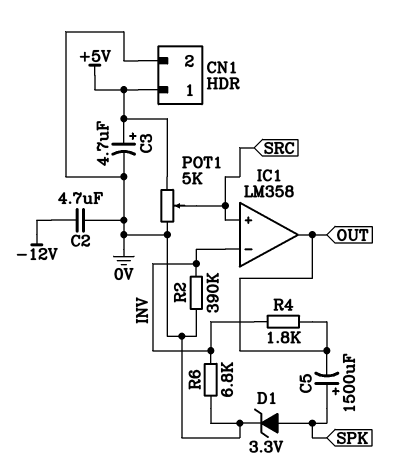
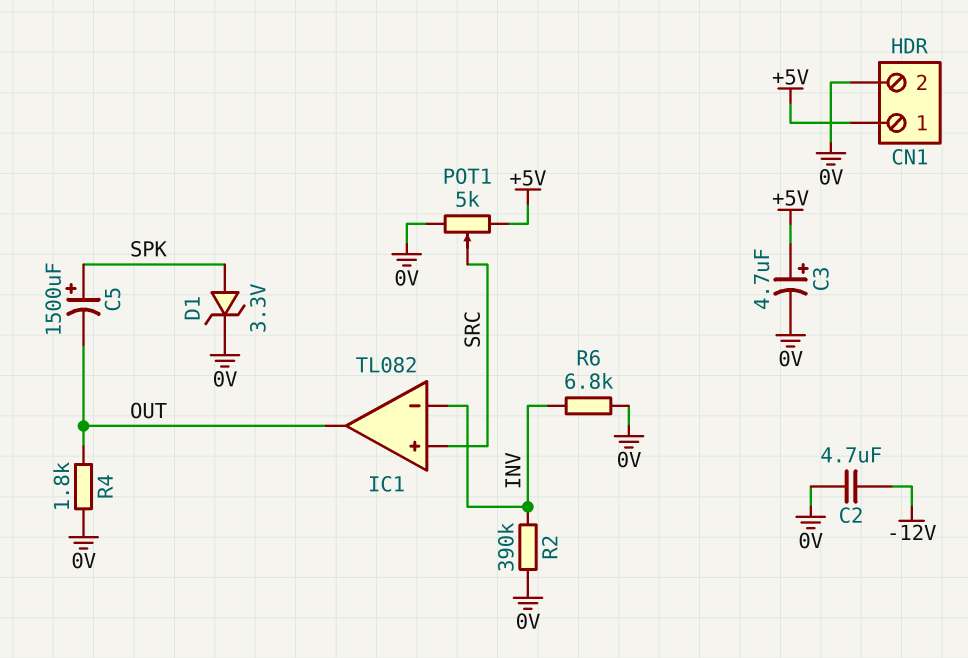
IC1: LM358 -> TL082
R4: 1.8k (INV, OUT) -> 1.8k (0V, OUT)

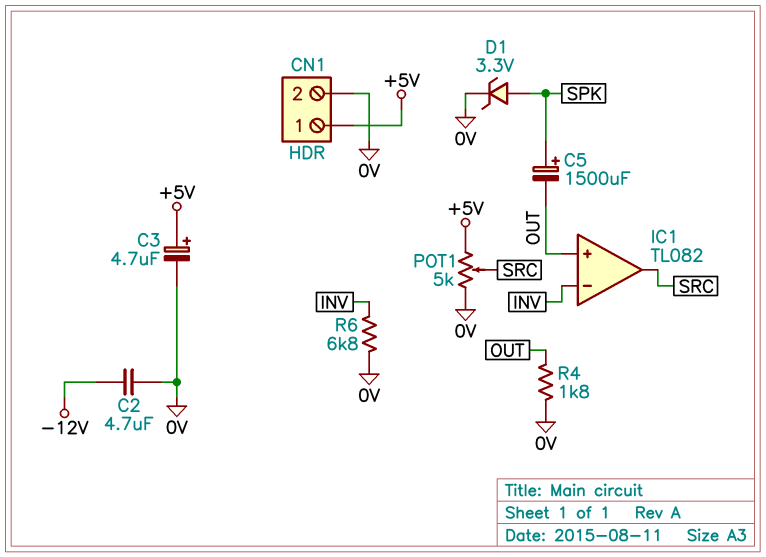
IC1 pin in+: SRC -> OUT
IC1 pin out: OUT -> SRC
R2: 390k (0V, INV) -> none

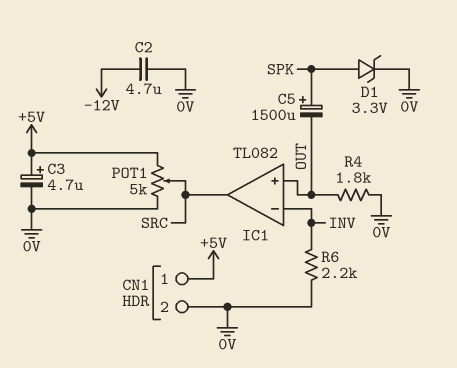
R6: 6.8k (0V, INV) -> 2.2k (0V, INV)

